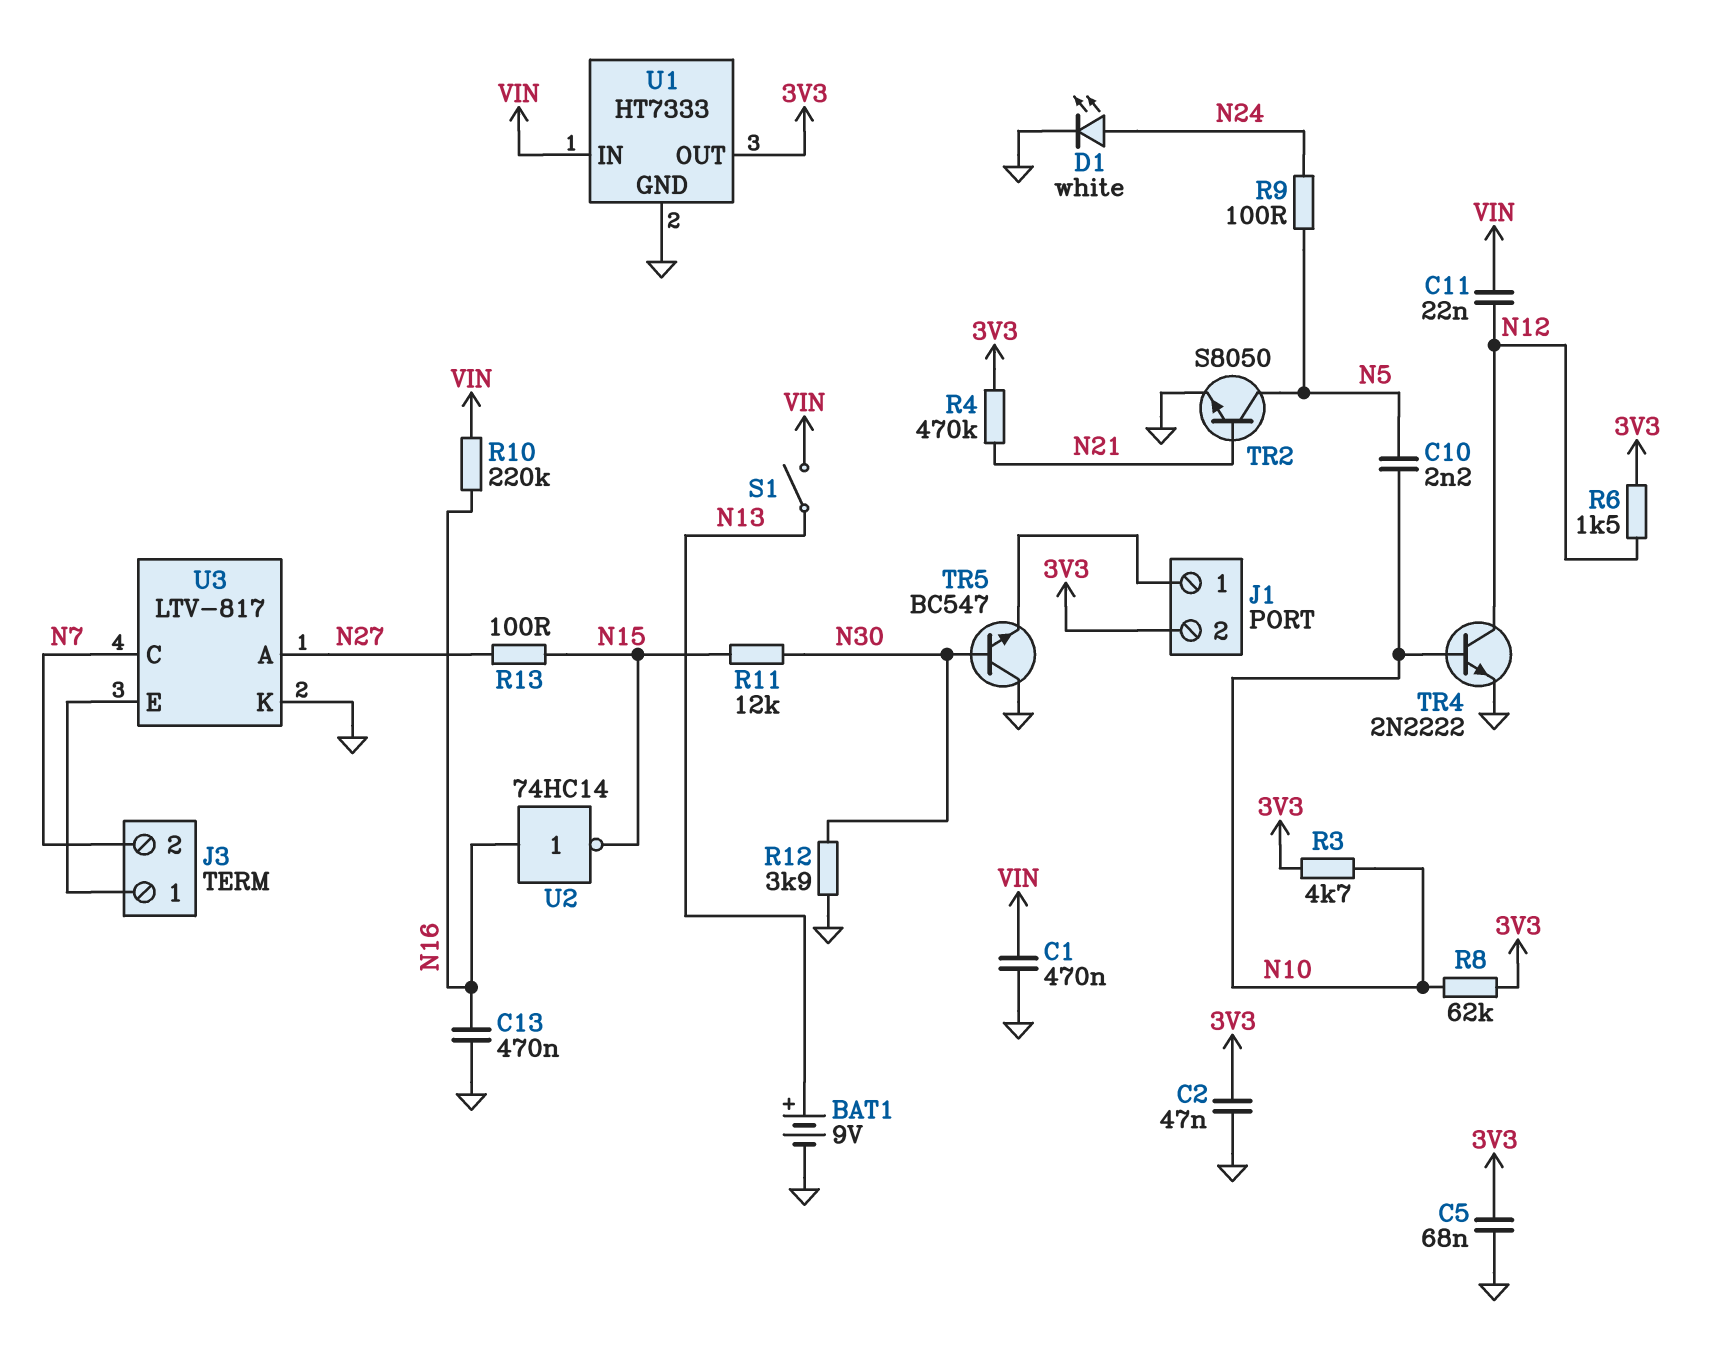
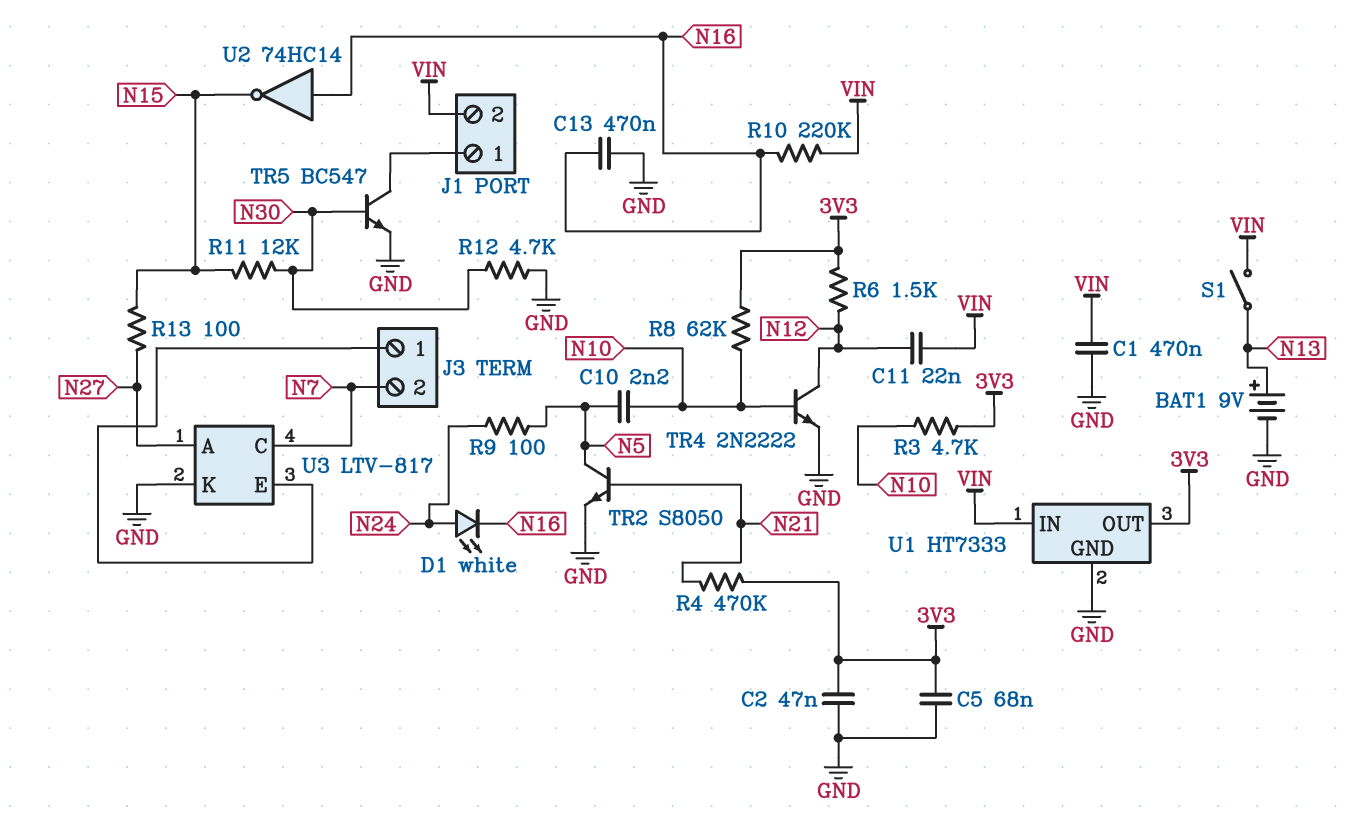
D1: LED white (A N24, K GND) -> LED white (A N24, K N16)
J1 pin 2: 3V3 -> VIN
R12: 3.9k (GND, N30) -> 4.7k (GND, N30)
TR5: NPN BC547 (B N30, C GND, E J1/1) -> NPN BC547 (B N30, C J1/1, E GND)

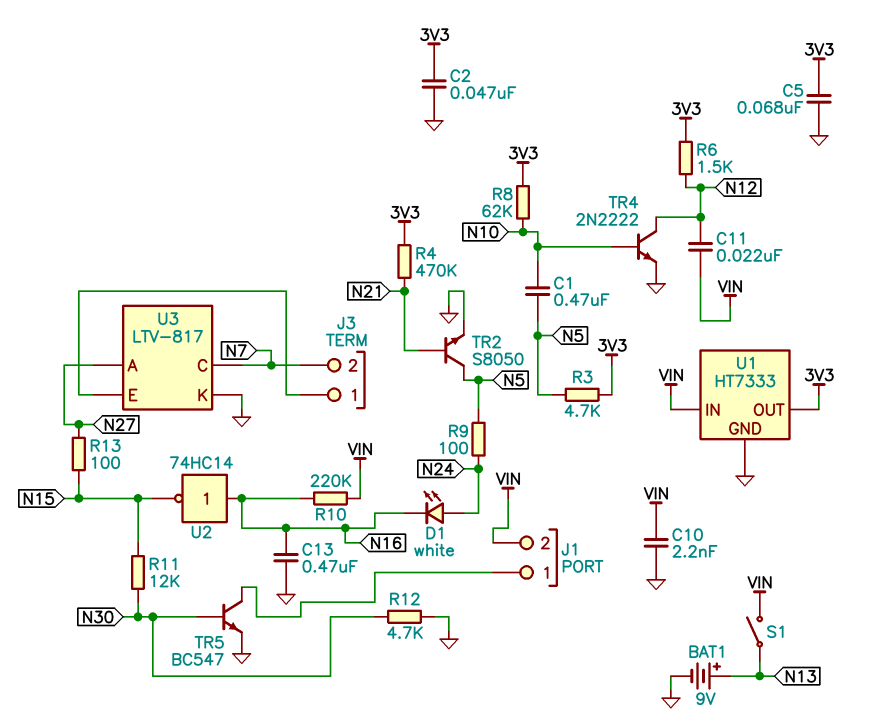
C1: 470nF (GND, VIN) -> 470nF (N5, N10)
C10: 2.2nF (N5, N10) -> 2.2nF (GND, VIN)
R3: 4.7k (3V3, N10) -> 4.7k (3V3, N5)

